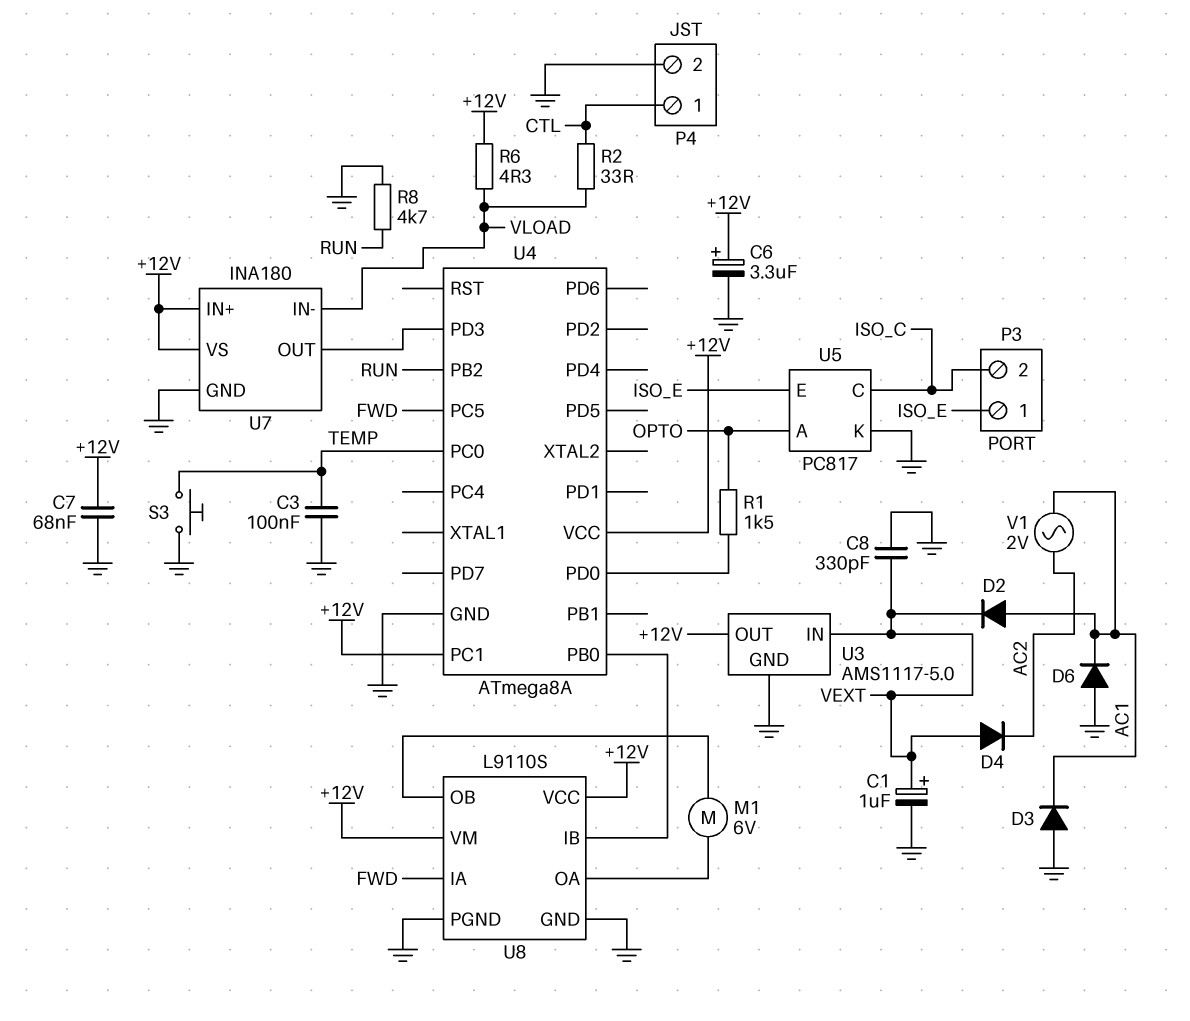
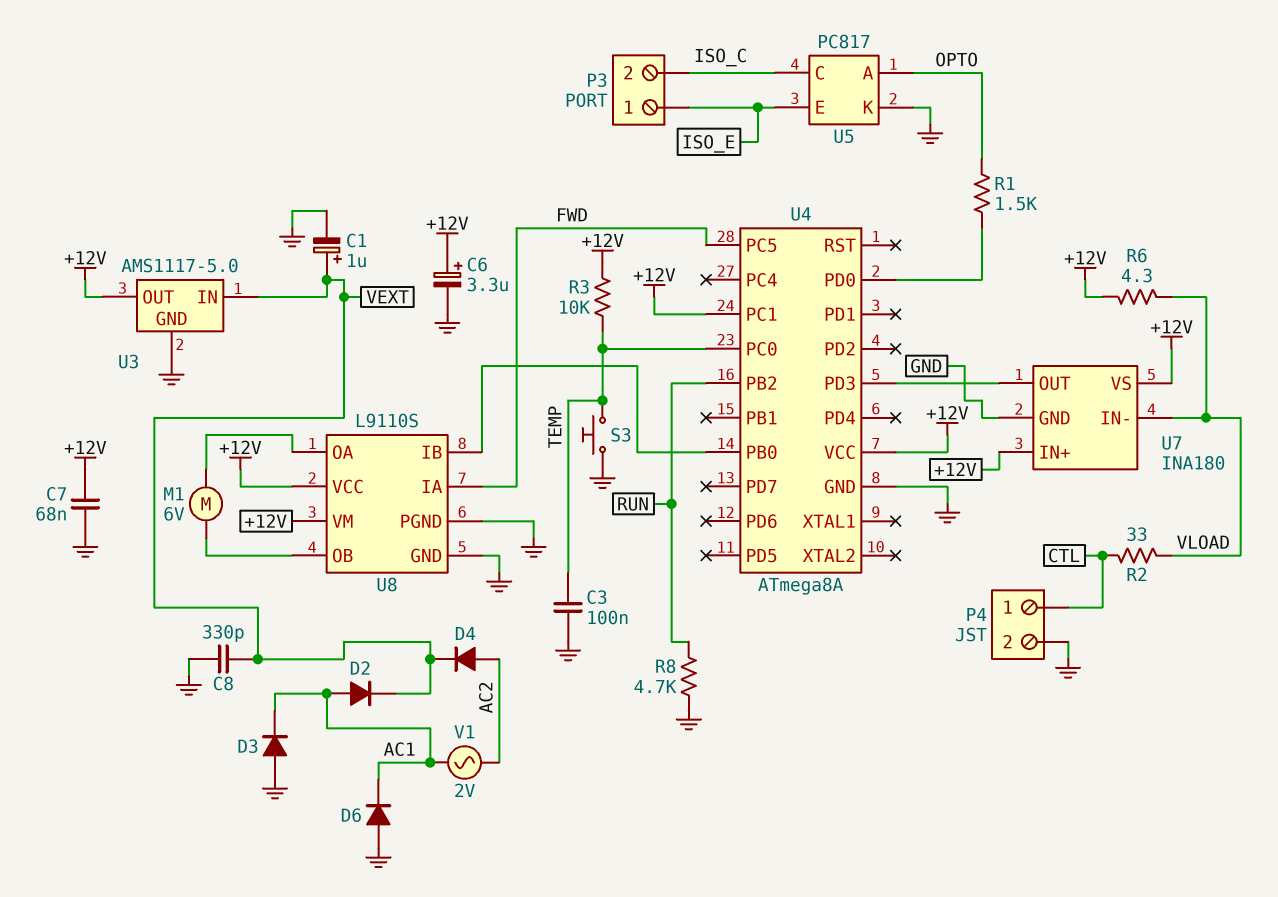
D4: diode (A VEXT, K AC2) -> diode (A AC2, K VEXT)
R3: none -> 10k (+12V, TEMP)

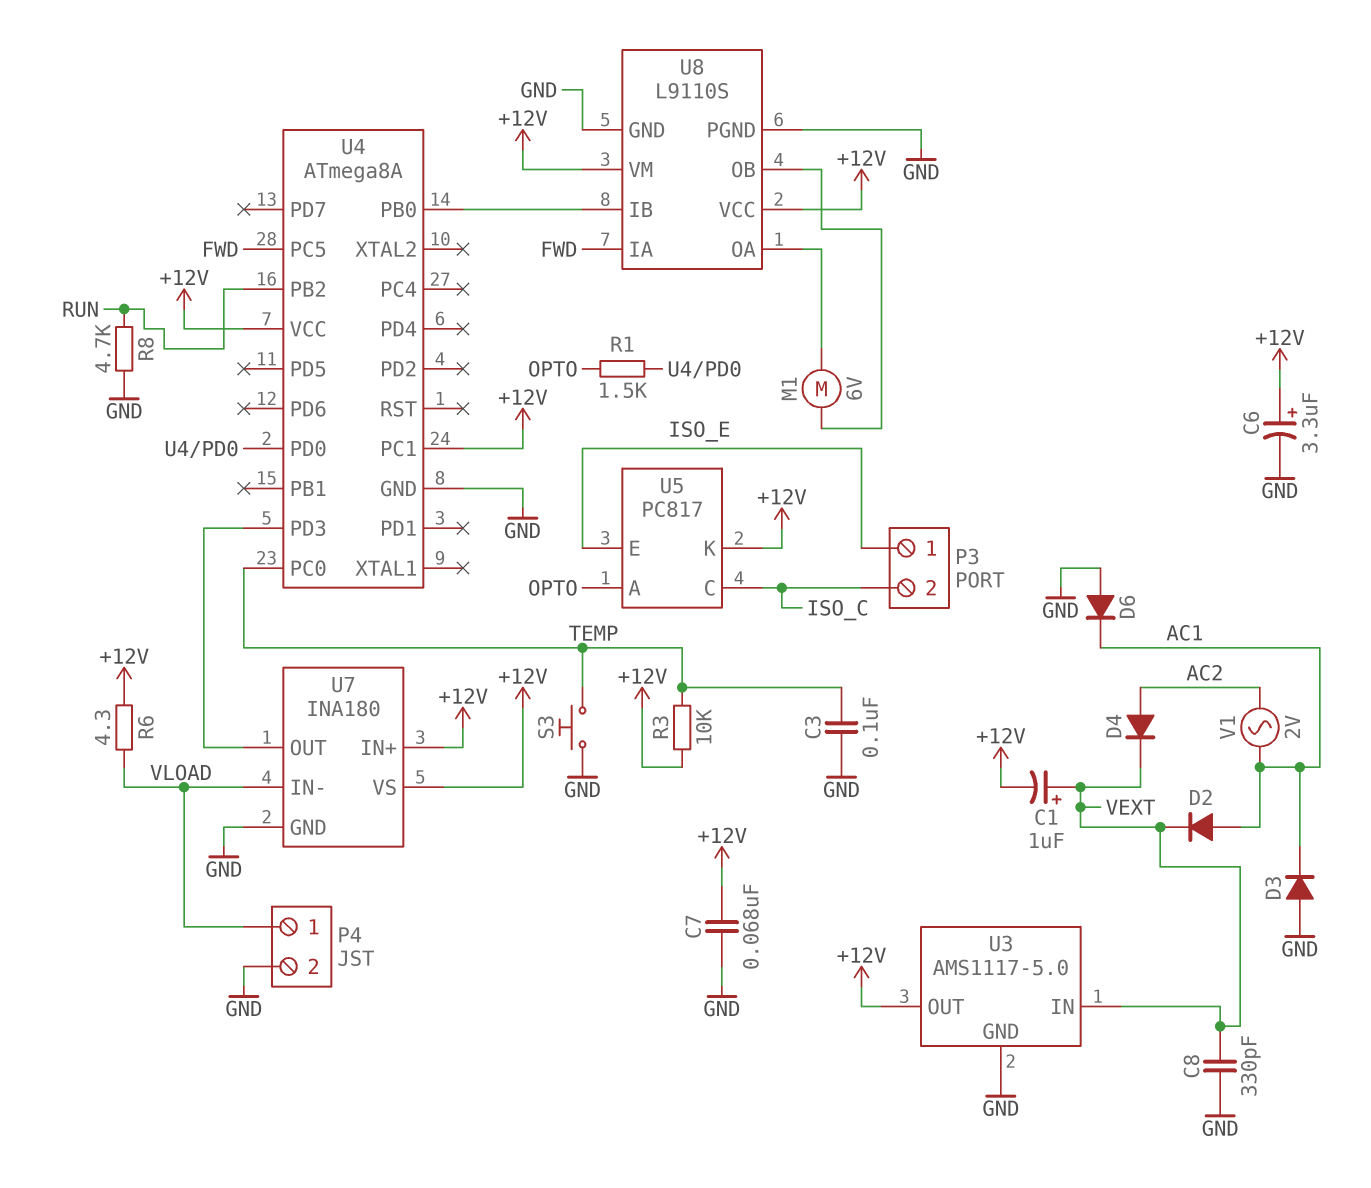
C1: 1uF (plus VEXT, minus GND) -> 1uF (plus VEXT, minus +12V)
P4 pin 1: CTL -> VLOAD
R2: 33 (CTL, VLOAD) -> none
U5 pin K: GND -> +12V

